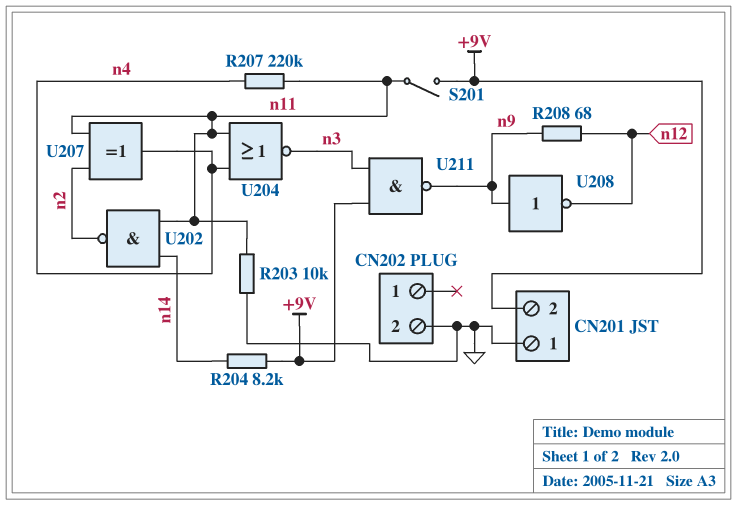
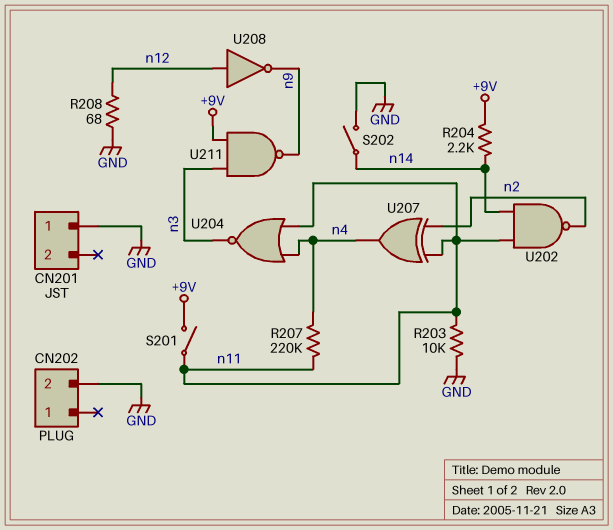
CN201 pin 2: +9V -> none
R204: 8.2k (+9V, n14) -> 2.2k (+9V, n14)
R208: 68 (n9, n12) -> 68 (GND, n12)
S202: none -> switch (GND, n14)
U208: NOT (in n9, out n12) -> NOT (in n12, out n9)

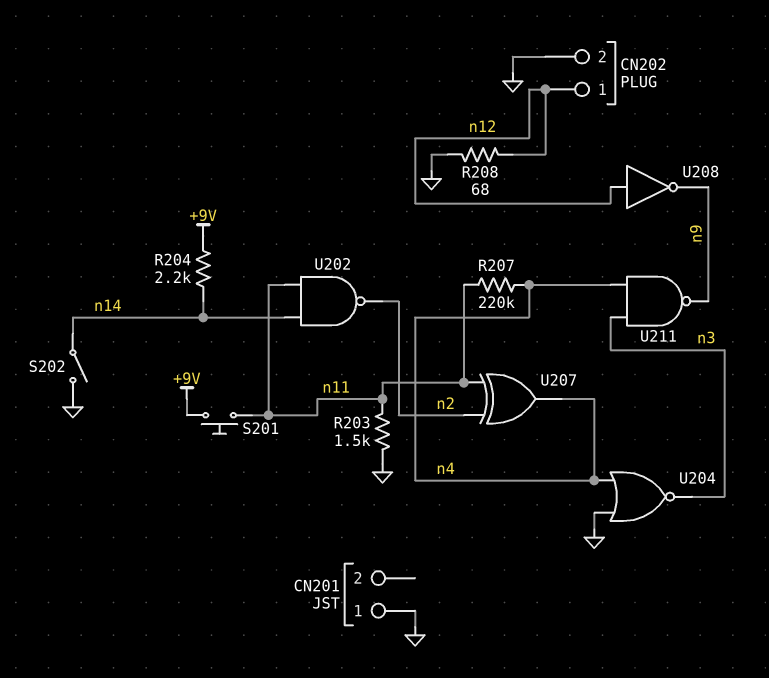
CN202 pin 1: none -> n12
R203: 10k (GND, n11) -> 1.5k (GND, n11)
S201: switch (+9V, n11) -> button (+9V, n11)
U204: NOR (in n4, in n11, out n3) -> NOR (in GND, in n4, out n3)
U211: NAND (in +9V, in n3, out n9) -> NAND (in n3, in n4, out n9)

